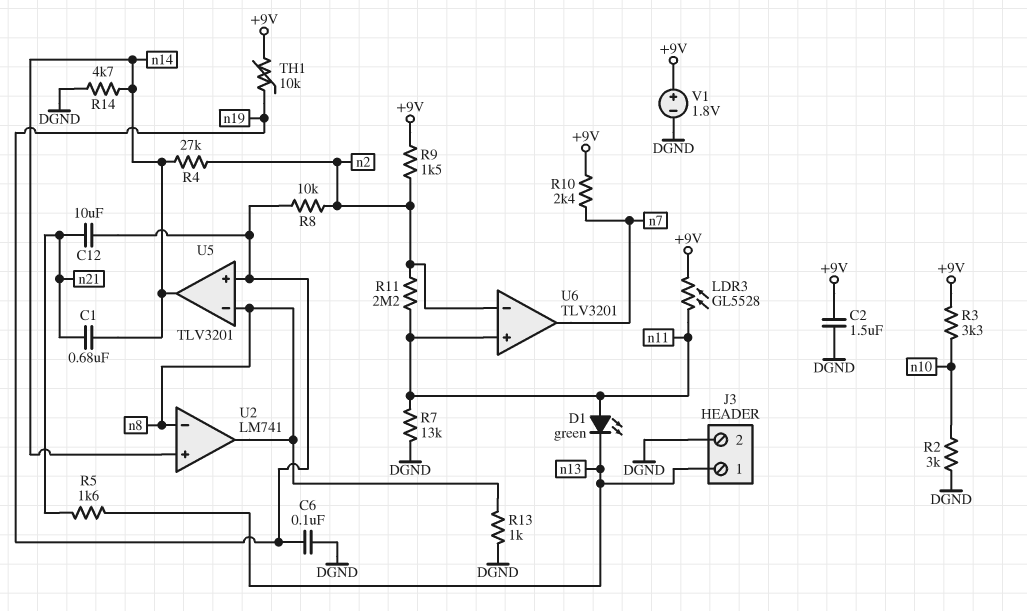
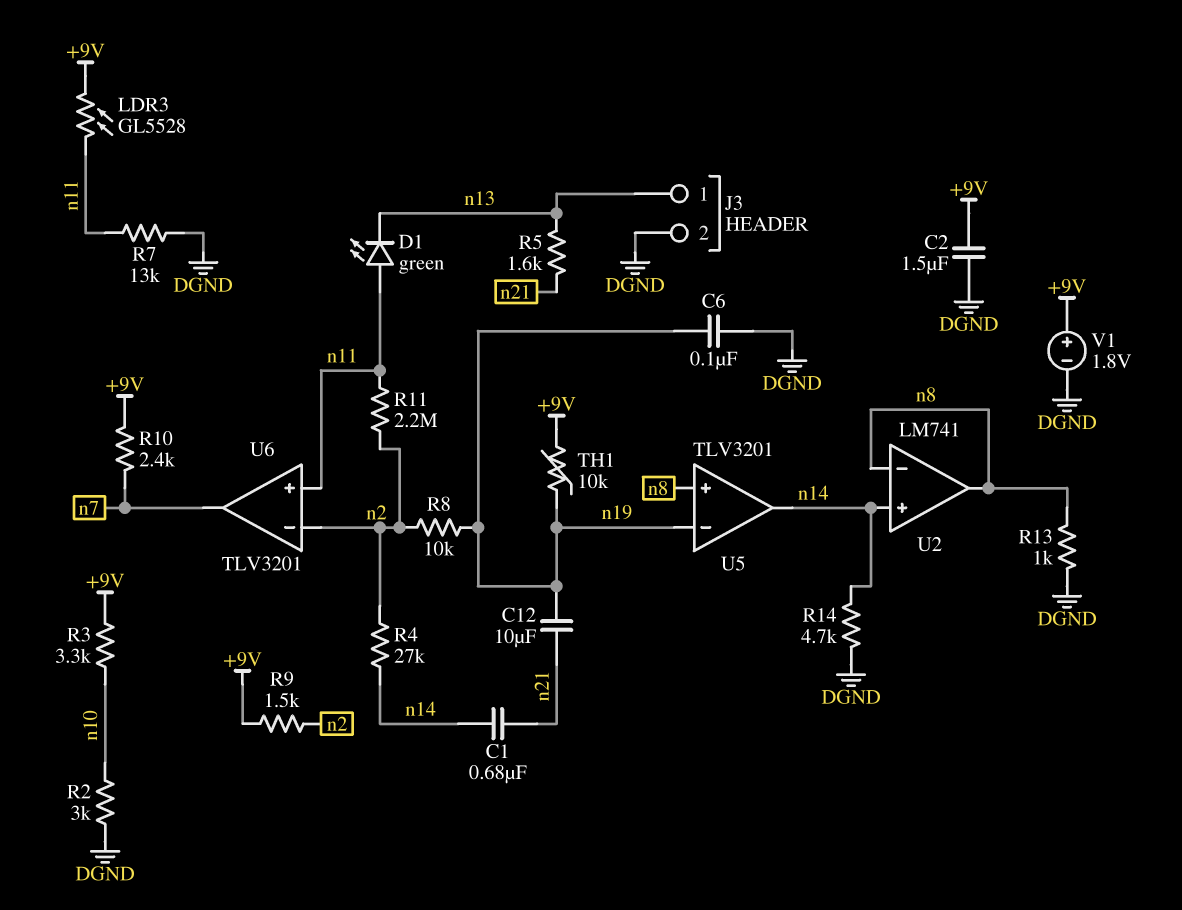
U5 pin in+: n19 -> n8
U5 pin in-: n8 -> n19

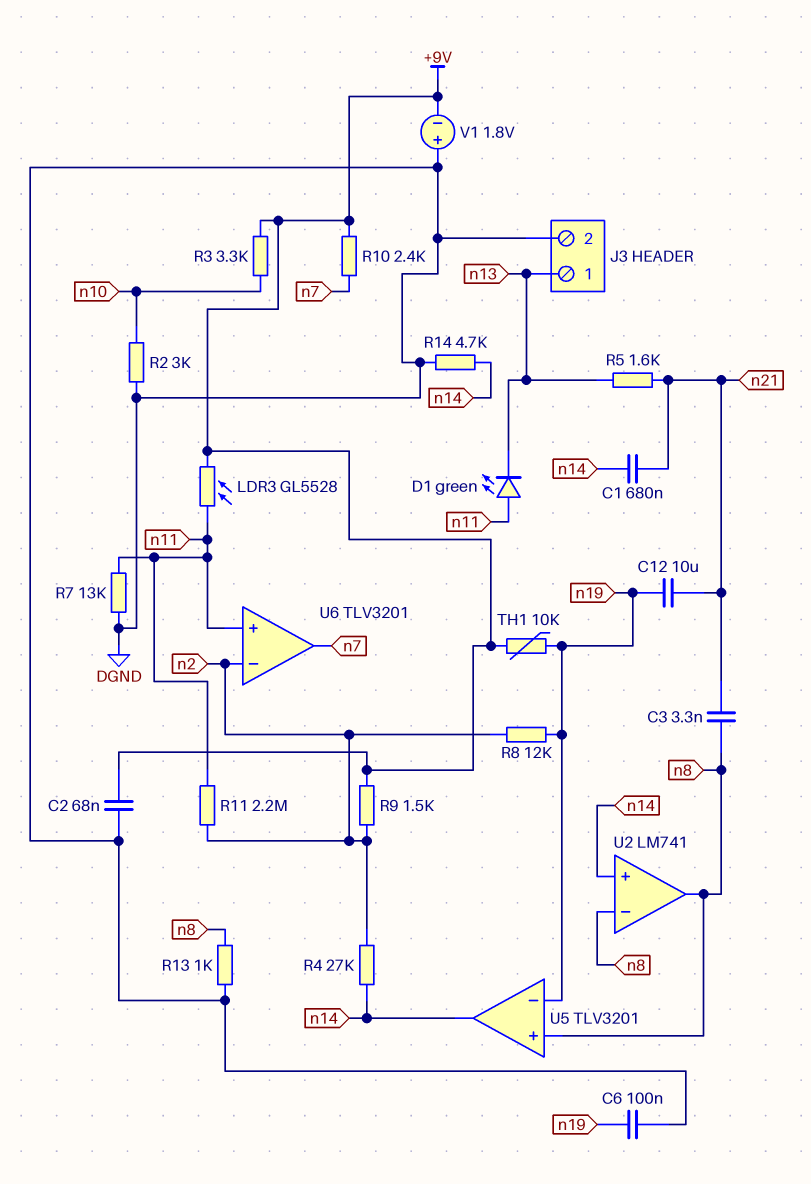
C2: 1.5uF (+9V, DGND) -> 68nF (+9V, DGND)
C3: none -> 3.3nF (n8, n21)
R8: 10k (n2, n19) -> 12k (n2, n19)
V1: 1.8V (plus +9V, minus DGND) -> 1.8V (plus DGND, minus +9V)

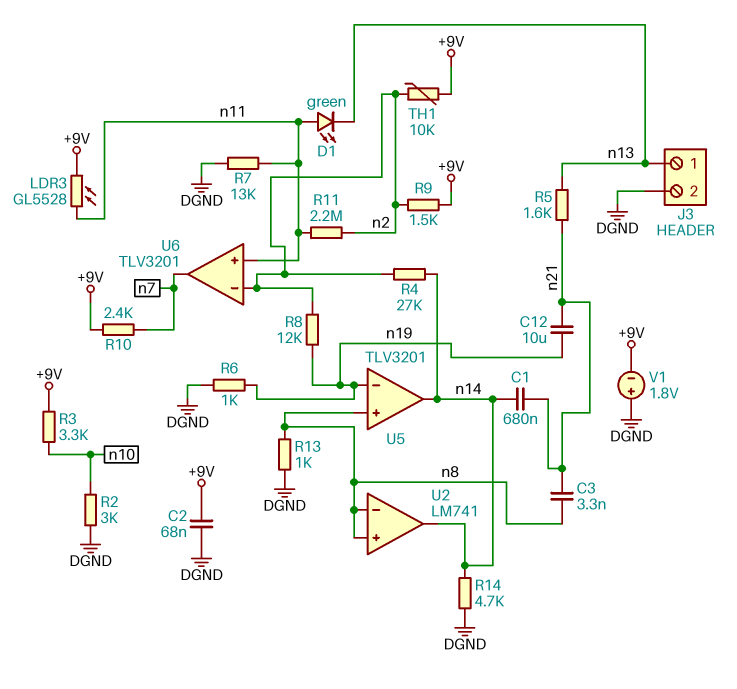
C6: 100nF (DGND, n19) -> none
R6: none -> 1k (DGND, n19)
TH1: 10k (+9V, n19) -> 10k (+9V, n2)
U2 pin in+: n14 -> n8
U2 pin out: n8 -> n14

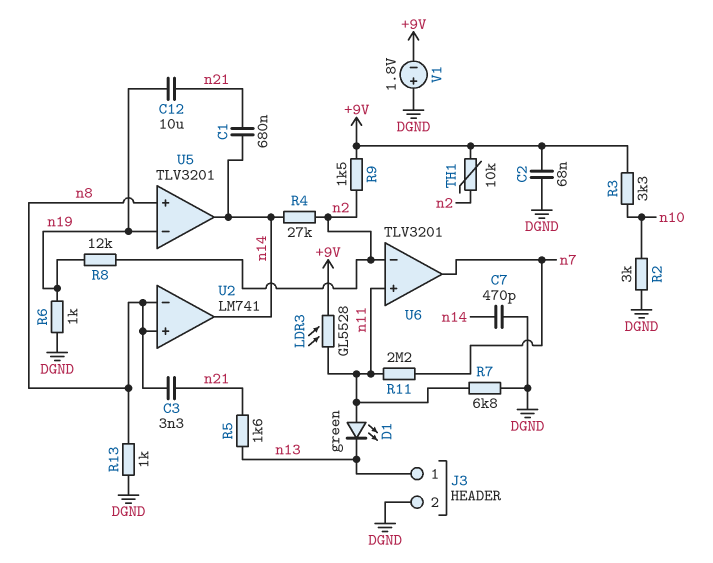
C7: none -> 470pF (DGND, n14)
R7: 13k (DGND, n11) -> 6.8k (DGND, n11)
R10: 2.4k (+9V, n7) -> none
R11: 2.2M (n2, n11) -> 2.2M (n7, n11)
R14: 4.7k (DGND, n14) -> none

